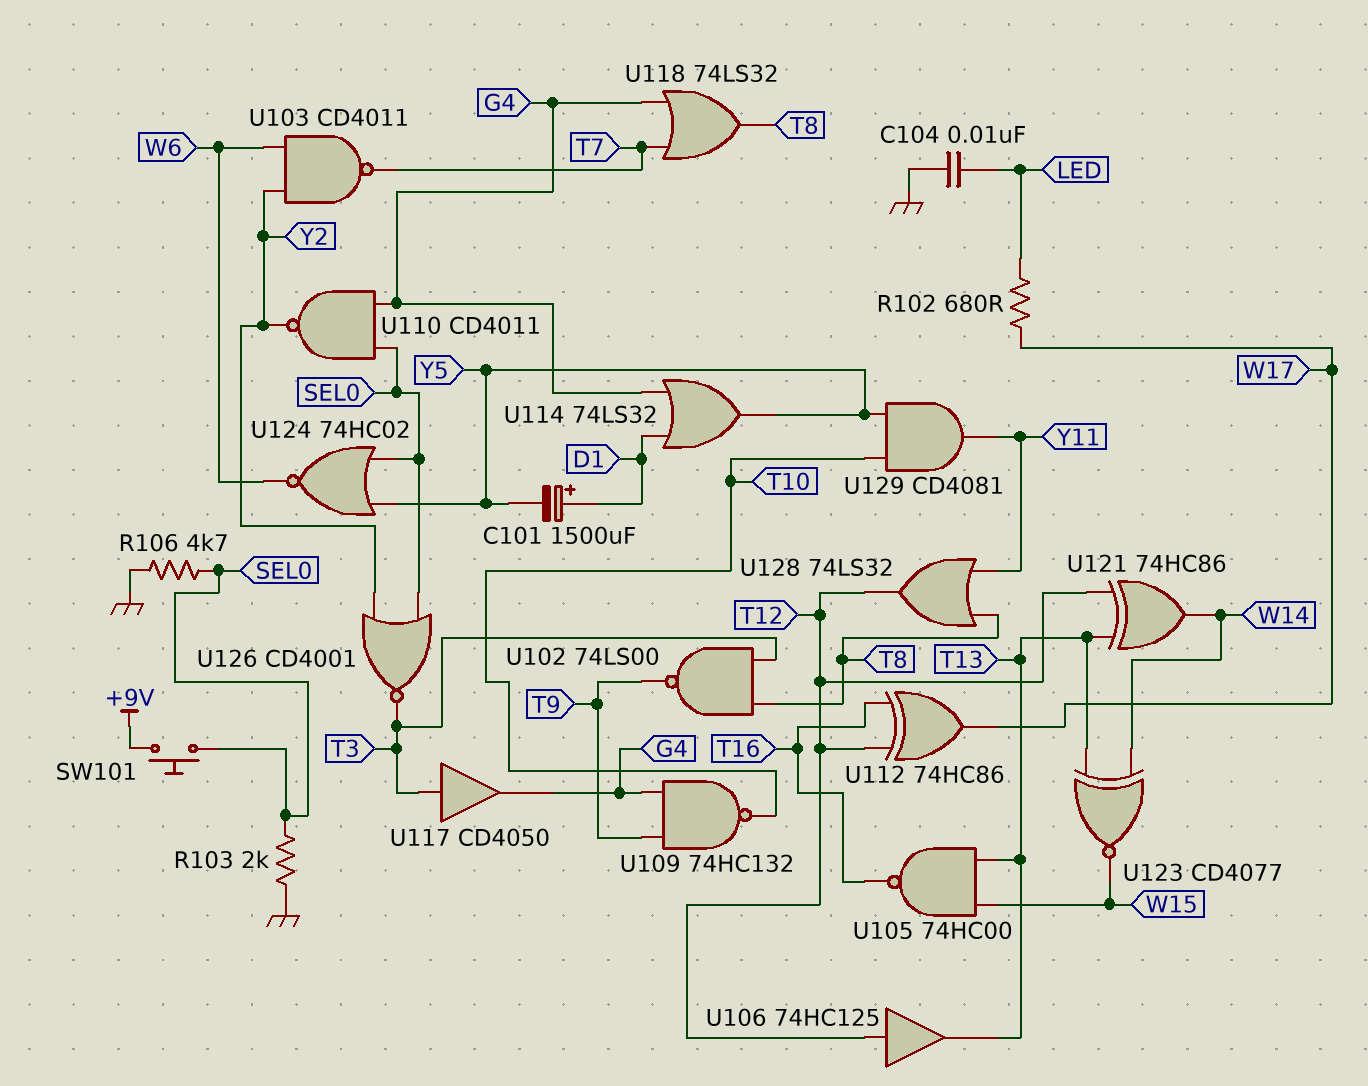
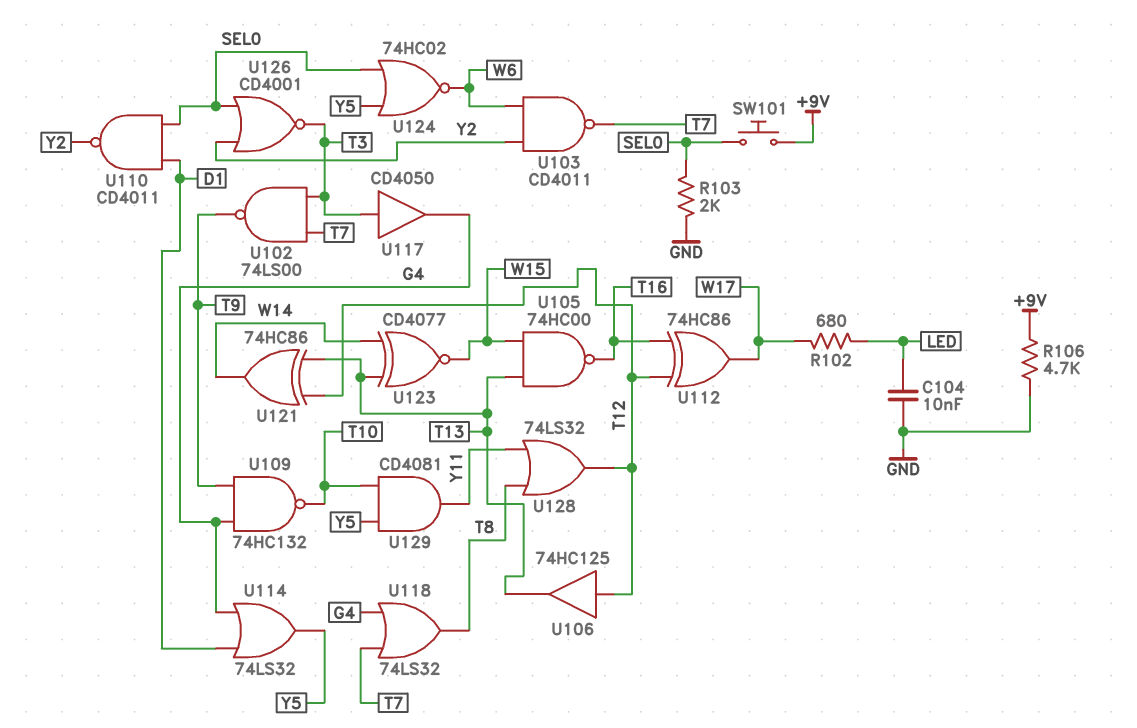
C101: 1500uF (plus D1, minus Y5) -> none
R106: 4.7k (GND, SEL0) -> 4.7k (+9V, GND)
U102: NAND 74LS00 (in T3, in T8, out T9) -> NAND 74LS00 (in T3, in T7, out T9)
U110: NAND CD4011 (in G4, in SEL0, out Y2) -> NAND CD4011 (in D1, in SEL0, out Y2)

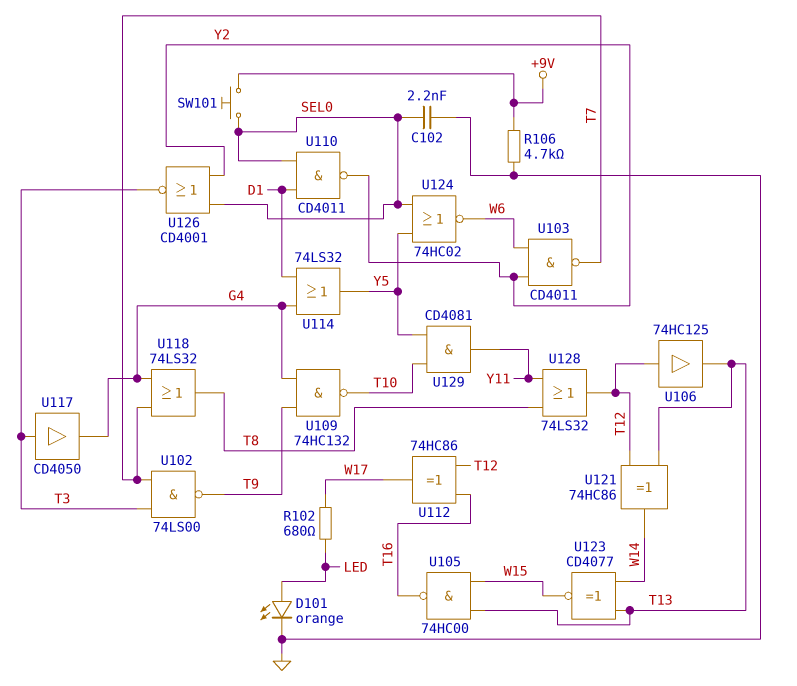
C102: none -> 2.2nF (GND, SEL0)
C104: 10nF (GND, LED) -> none
D101: none -> LED orange (A LED, K GND)
R103: 2k (GND, SEL0) -> none

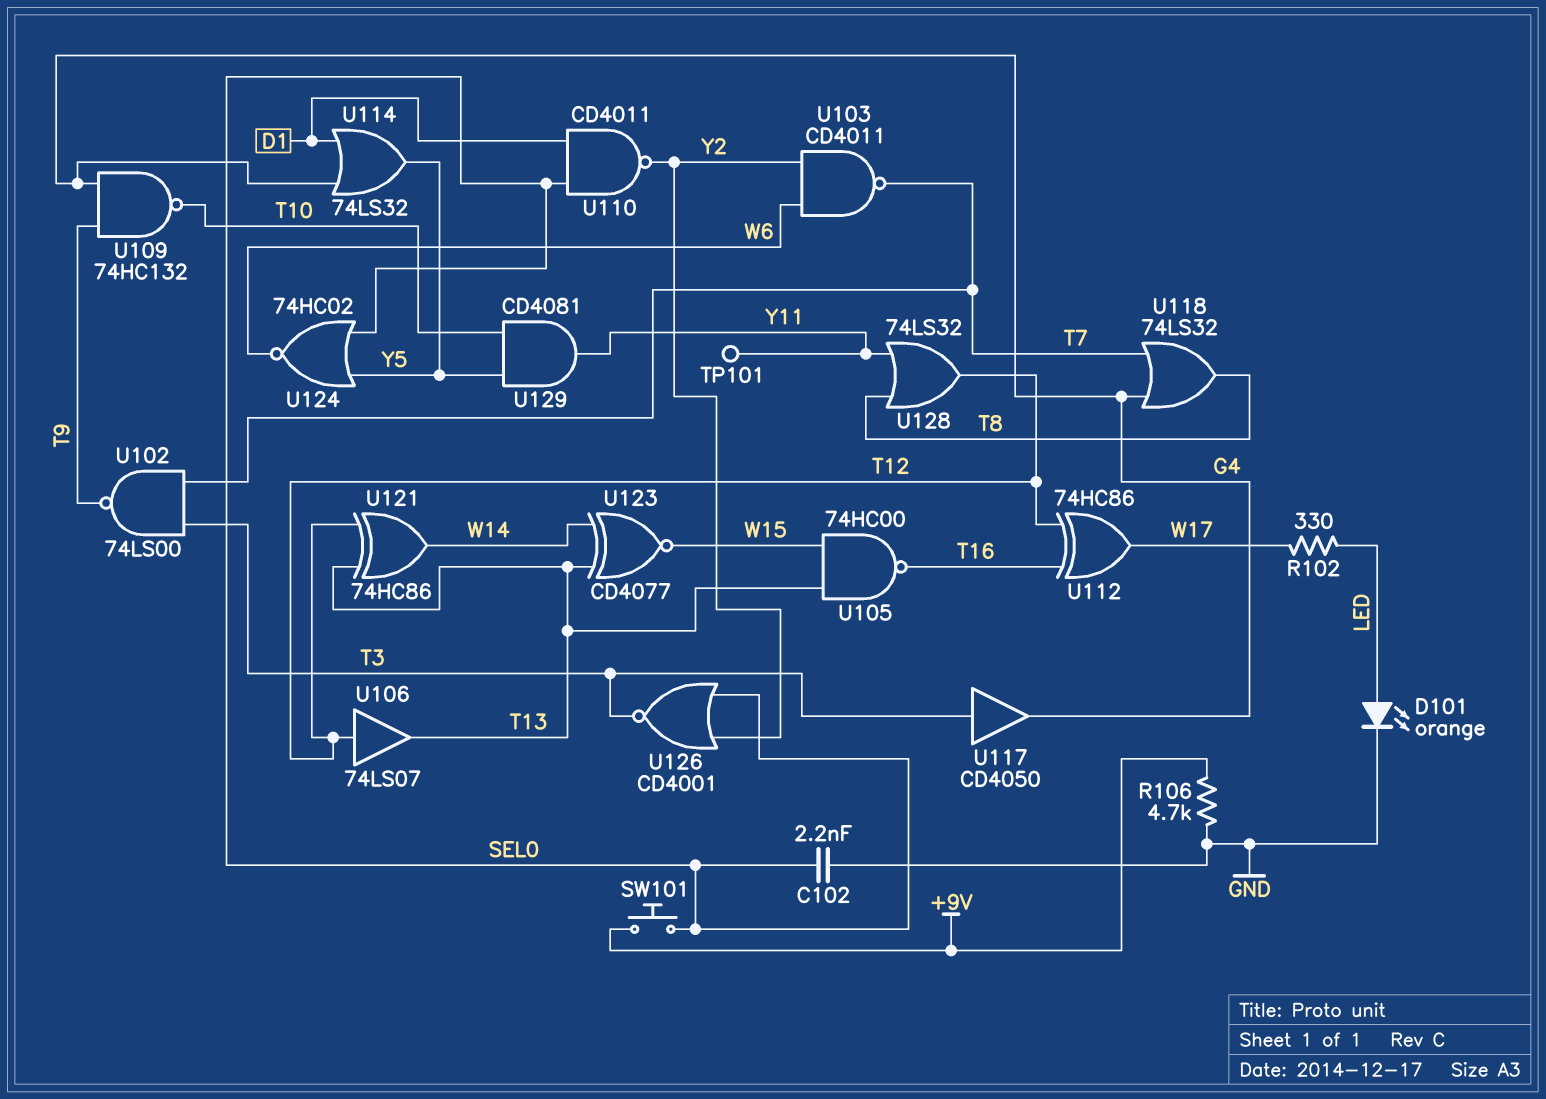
R102: 680 (LED, W17) -> 330 (LED, W17)
TP101: none -> test point (Y11)
U106: buffer 74HC125 (in T12, out T13) -> buffer 74LS07 (in T12, out T13)

